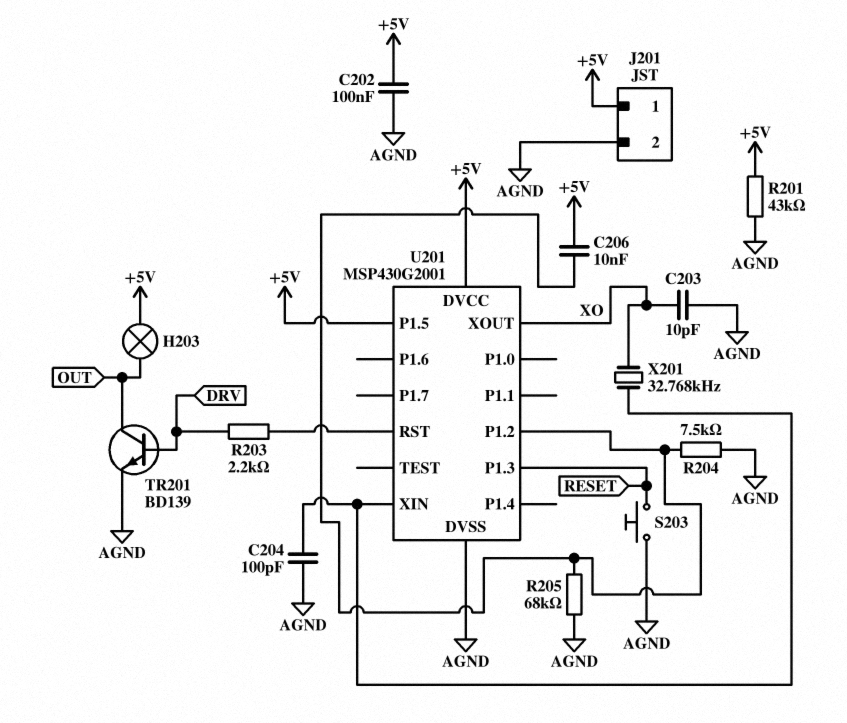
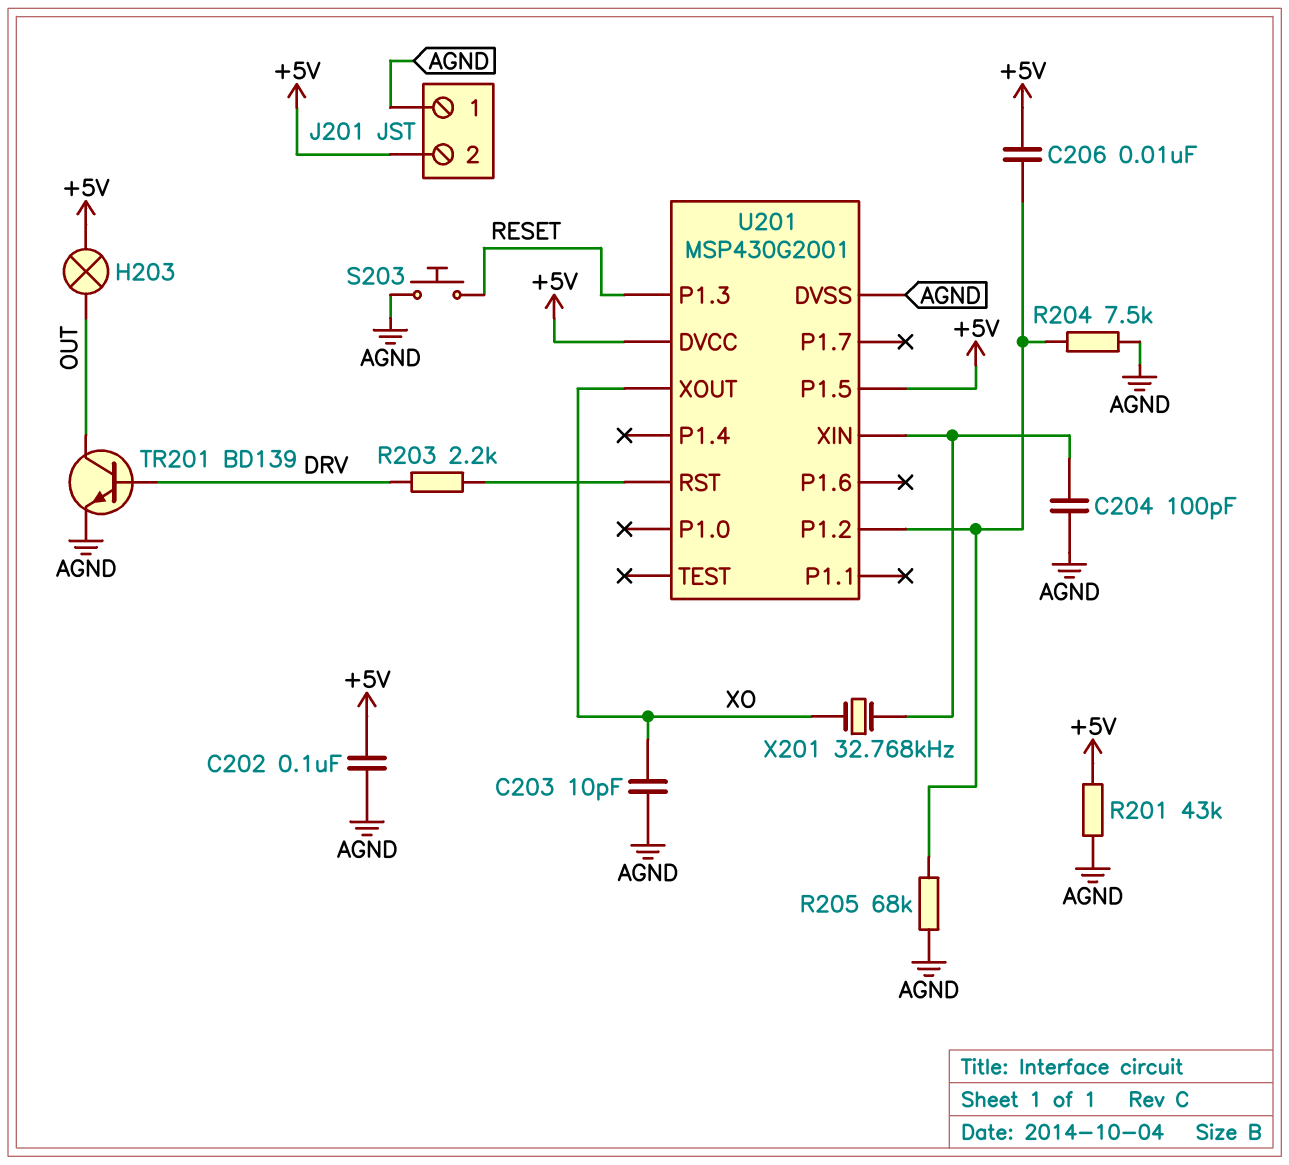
J201 pin 1: +5V -> AGND
J201 pin 2: AGND -> +5V

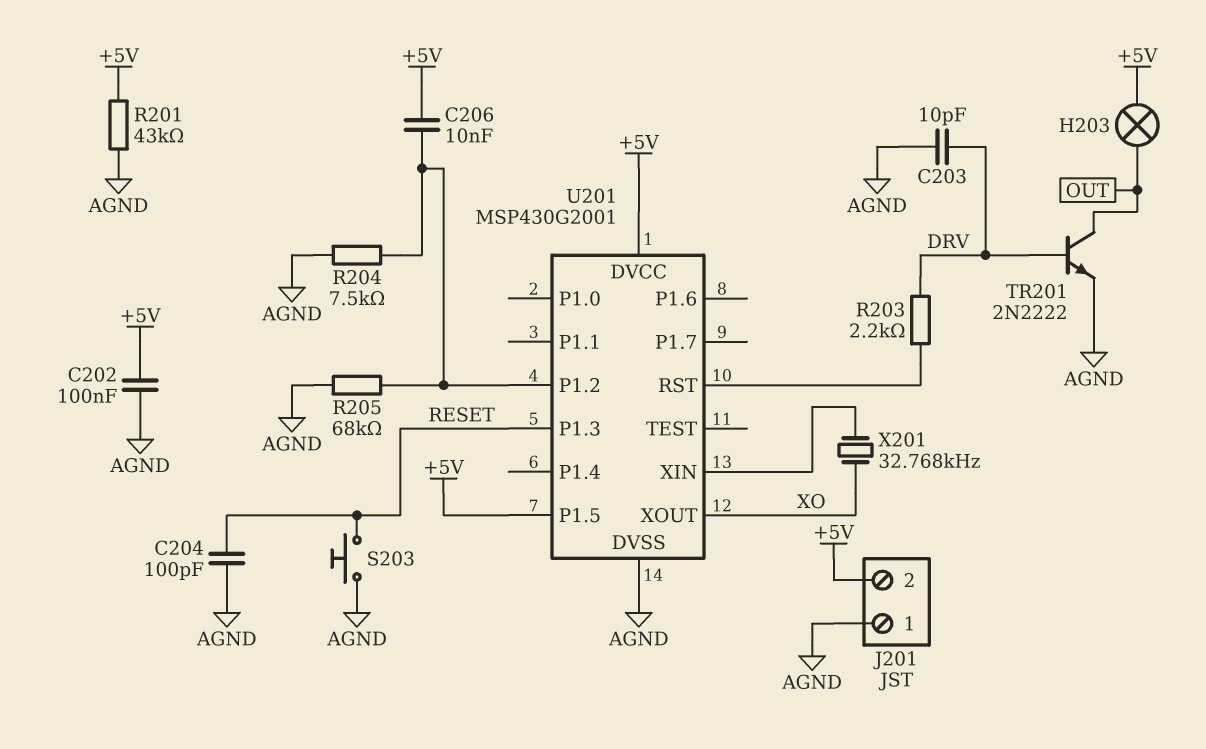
C203: 10pF (AGND, XO) -> 10pF (AGND, DRV)
C204: 100pF (AGND, U201/XIN) -> 100pF (AGND, RESET)
TR201: NPN BD139 (B DRV, C OUT, E AGND) -> NPN 2N2222 (B DRV, C OUT, E AGND)

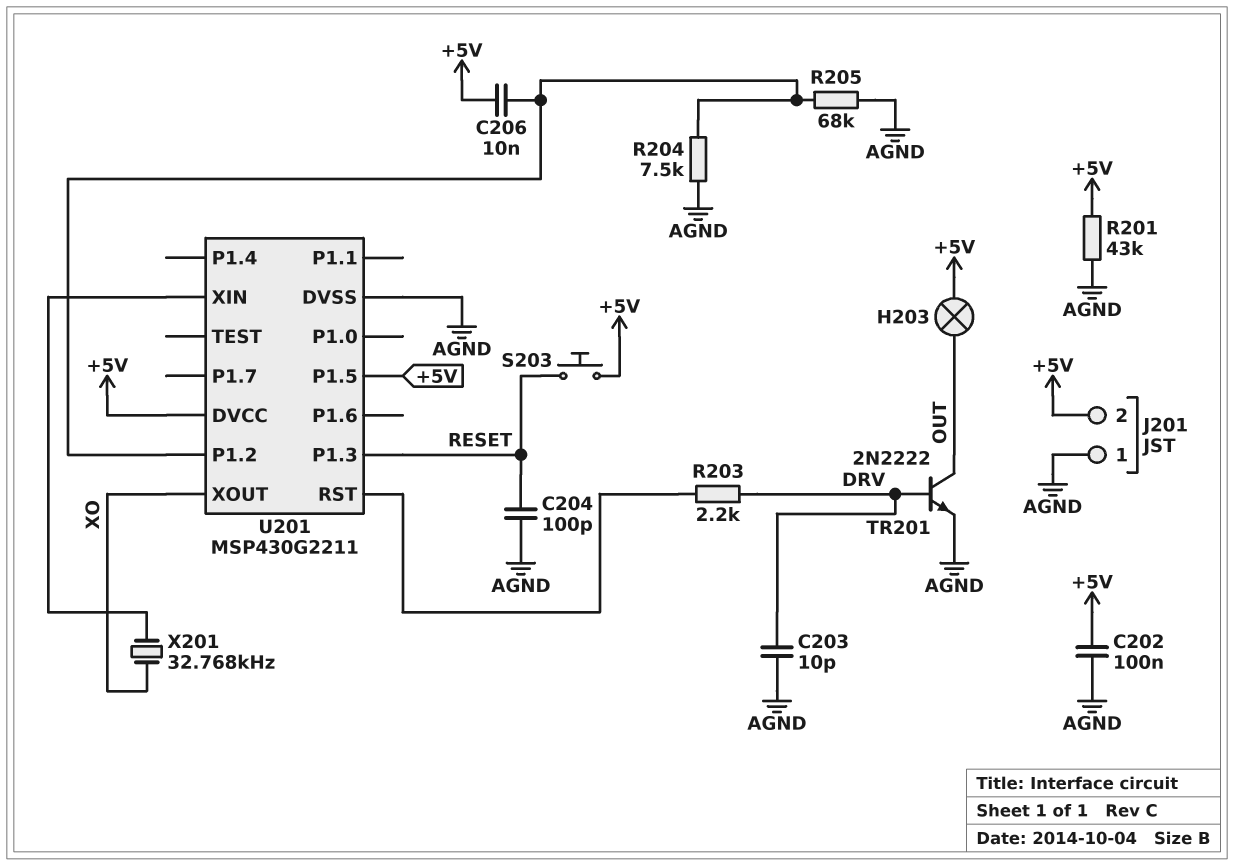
S203: button (AGND, RESET) -> button (+5V, RESET)
U201: MSP430G2001 -> MSP430G2211

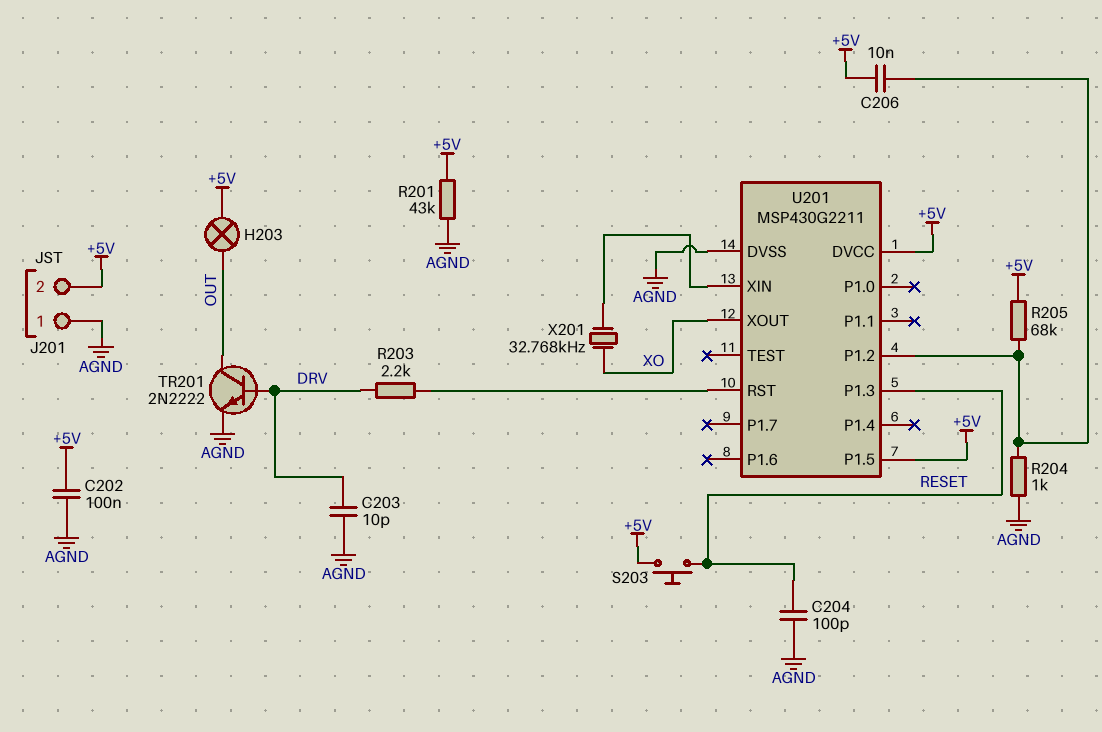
R204: 7.5k (AGND, U201/P1.2) -> 1k (AGND, U201/P1.2)
R205: 68k (AGND, U201/P1.2) -> 68k (+5V, U201/P1.2)

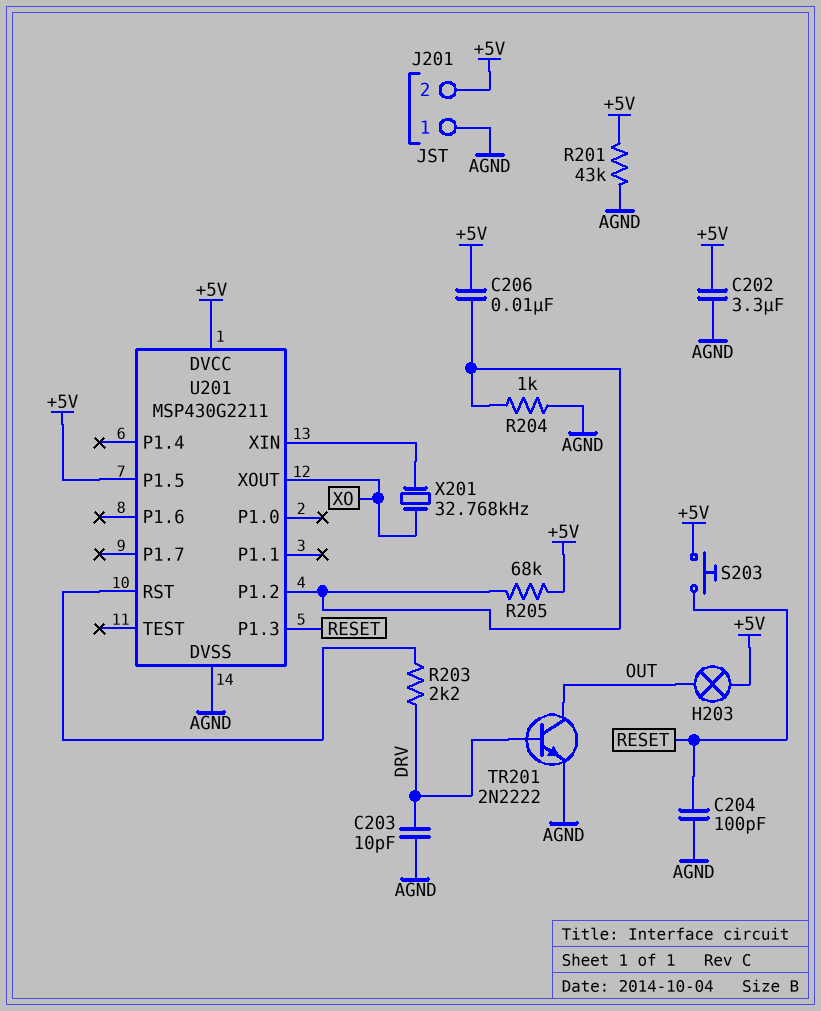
C202: 100nF (+5V, AGND) -> 3.3uF (+5V, AGND)

